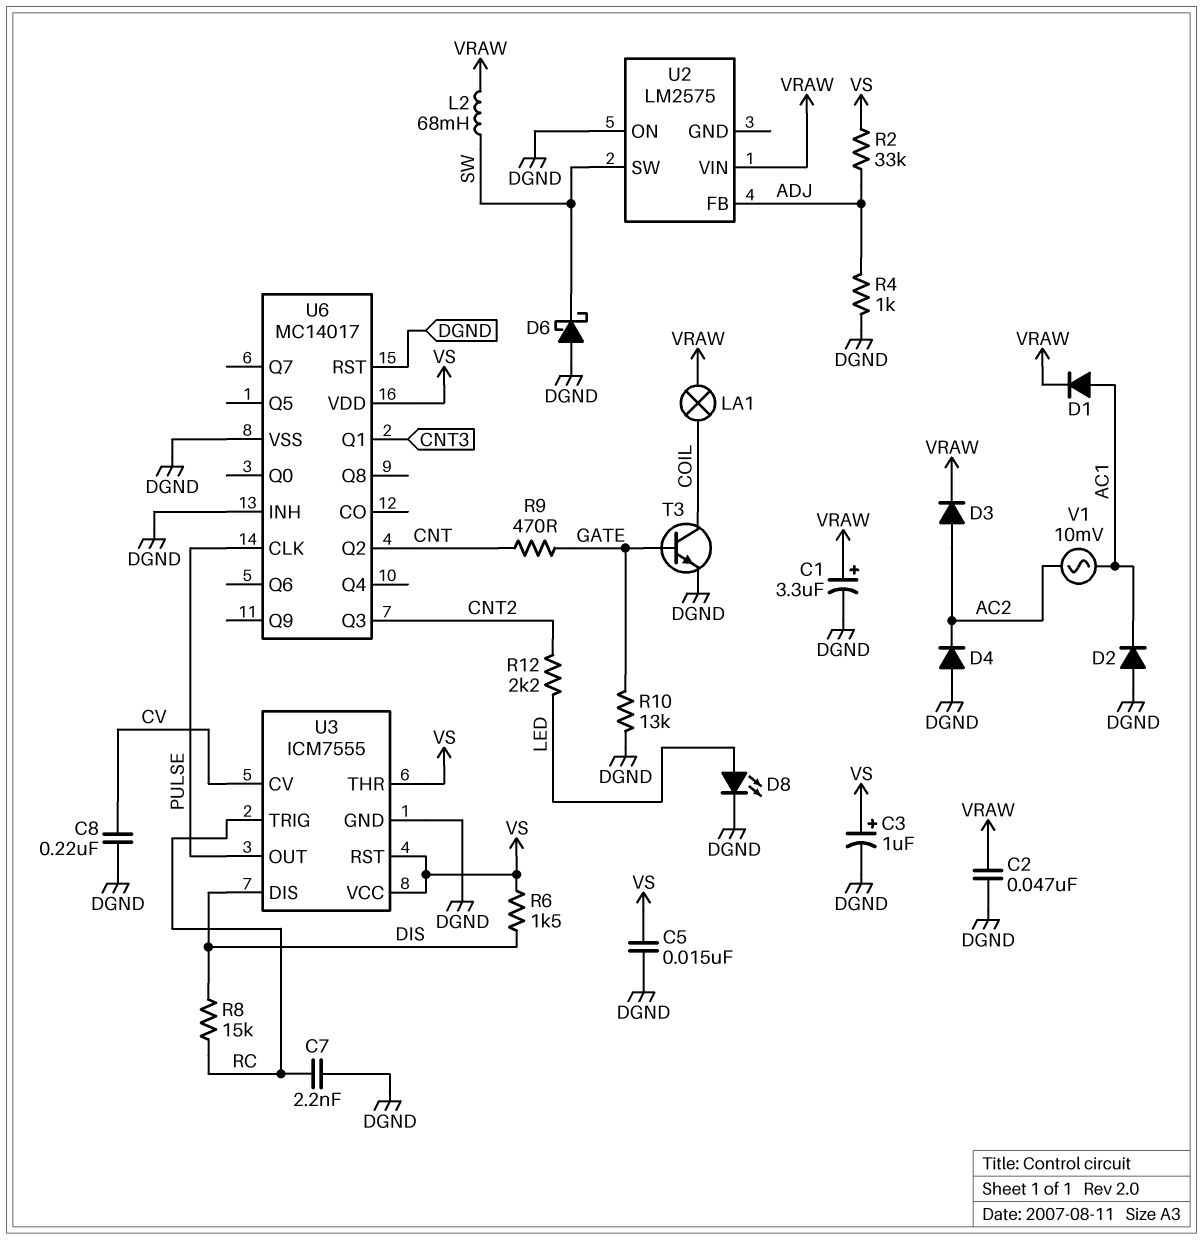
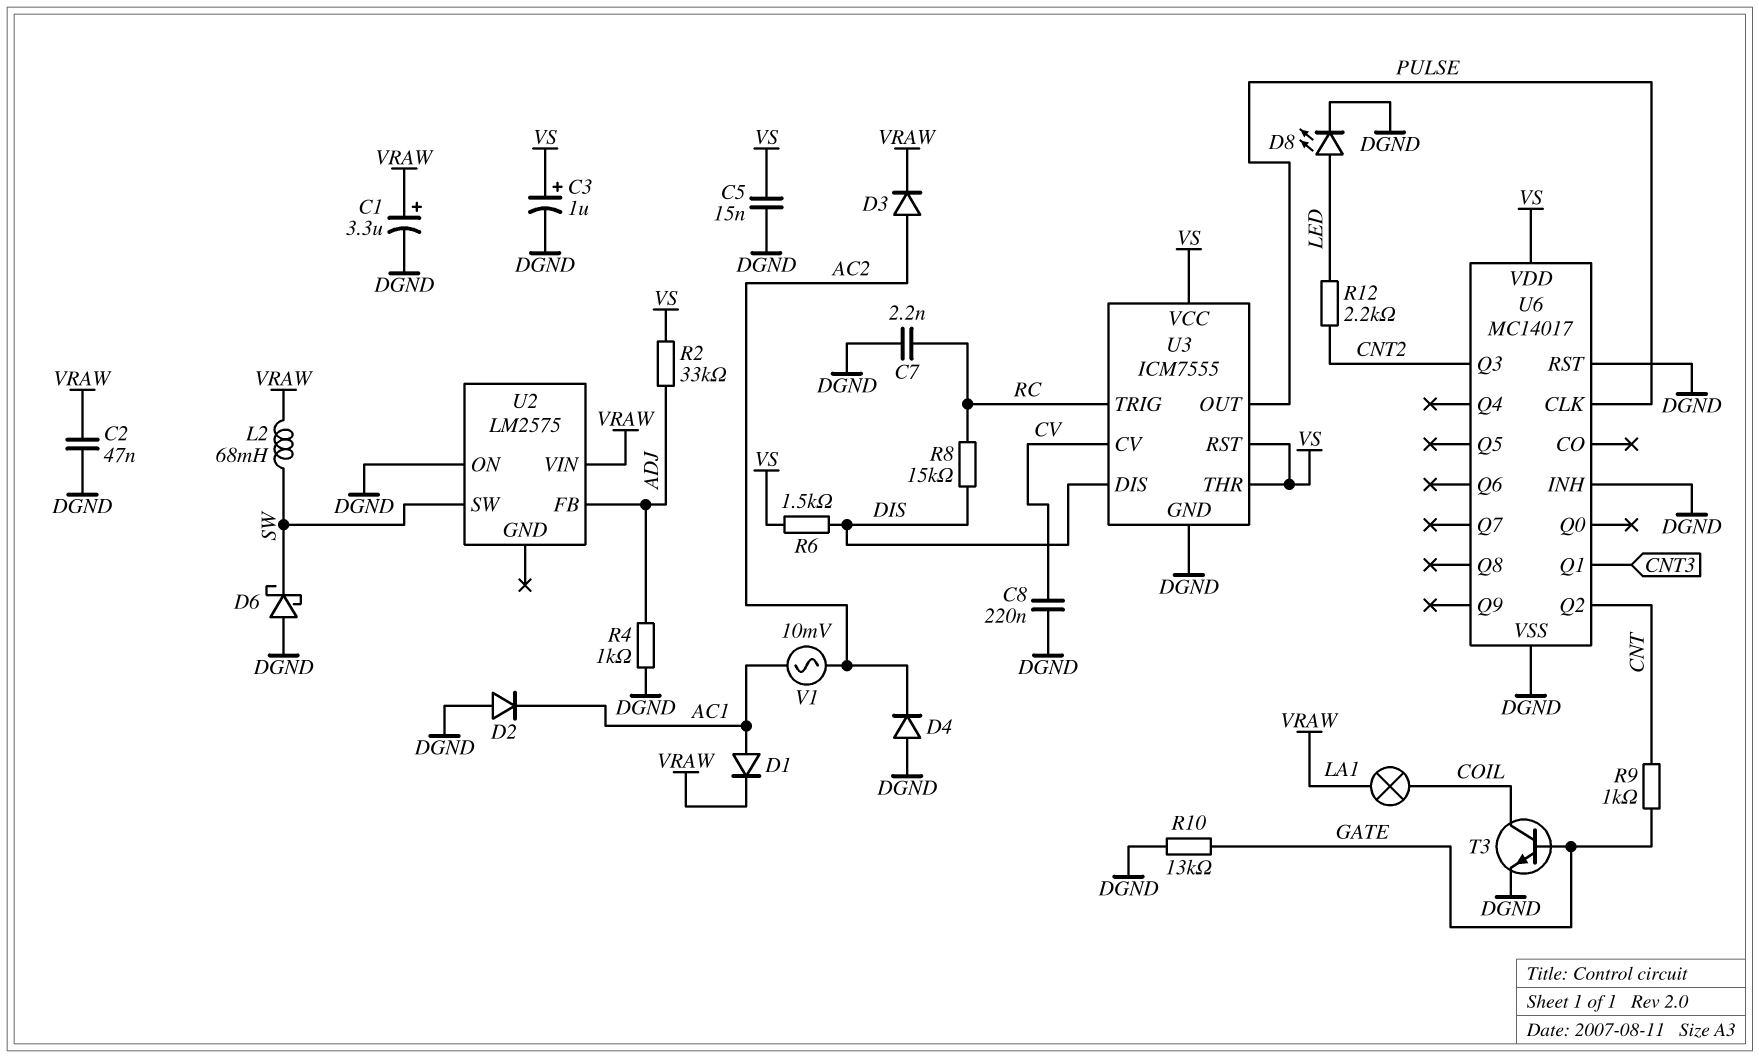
R9: 470 (CNT, GATE) -> 1k (CNT, GATE)

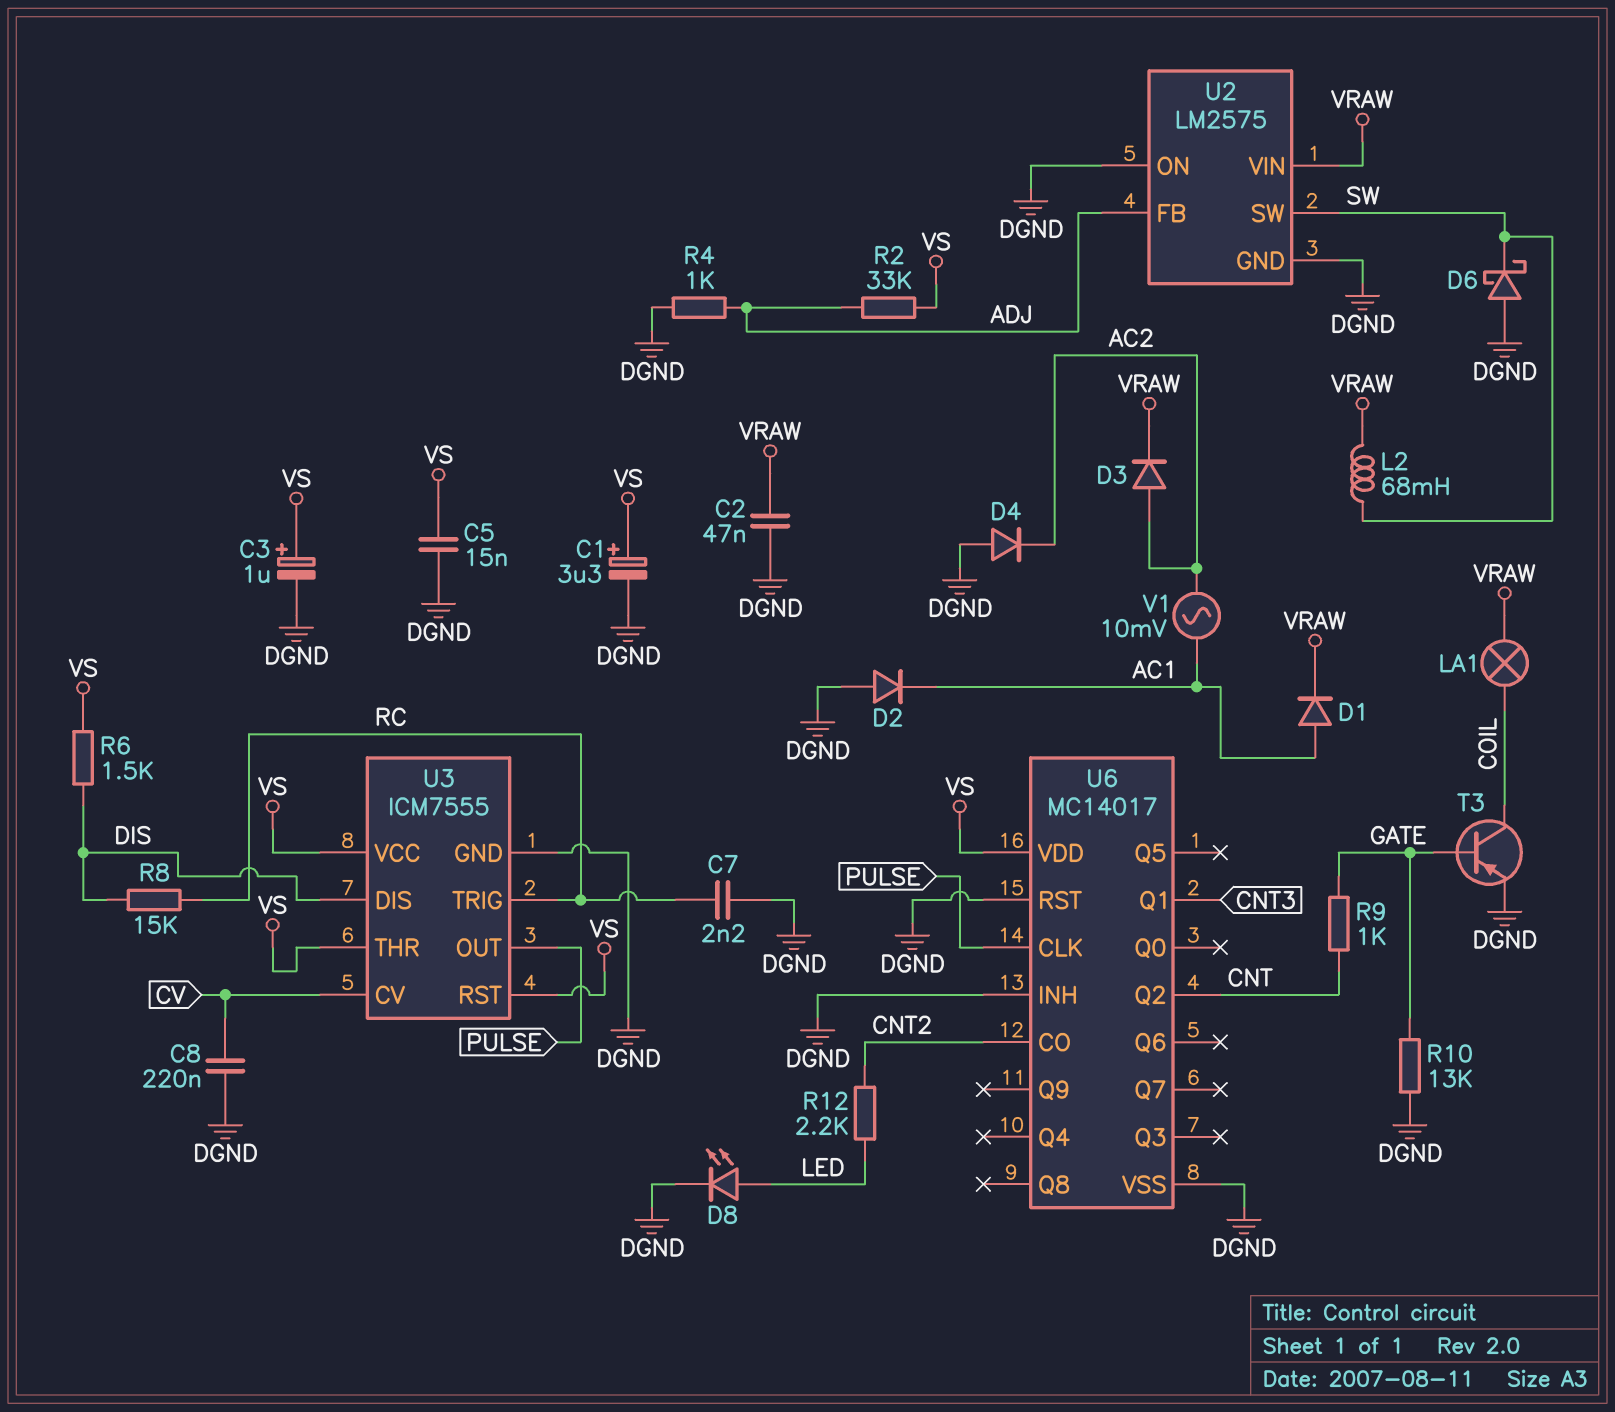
C1: 3.3uF (plus VRAW, minus DGND) -> 3.3uF (plus VS, minus DGND)
T3: NPN (B GATE, C COIL, E DGND) -> PNP (B GATE, C COIL, E DGND)
U2 pin GND: none -> DGND
U6 pin CO: none -> CNT2
U6 pin Q3: CNT2 -> none

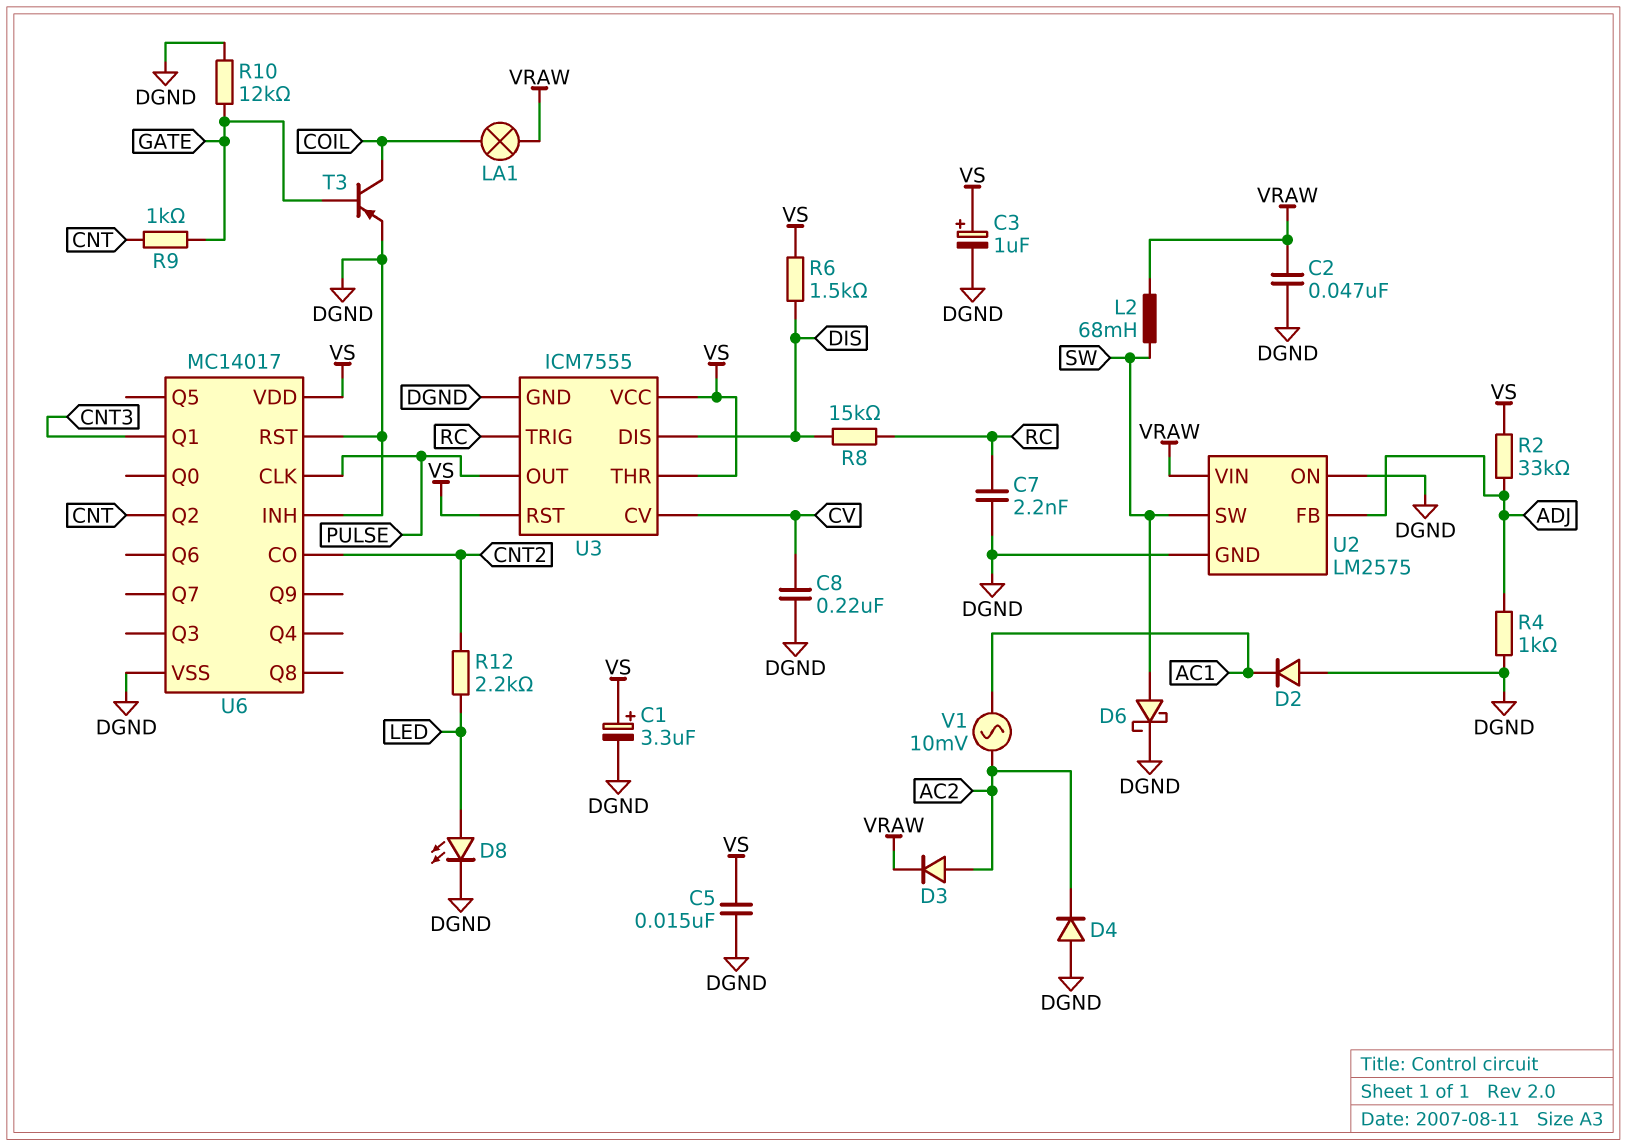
D1: diode (A AC1, K VRAW) -> none
D6: schottky (A DGND, K SW) -> schottky (A SW, K DGND)
R10: 13k (DGND, GATE) -> 12k (DGND, GATE)

